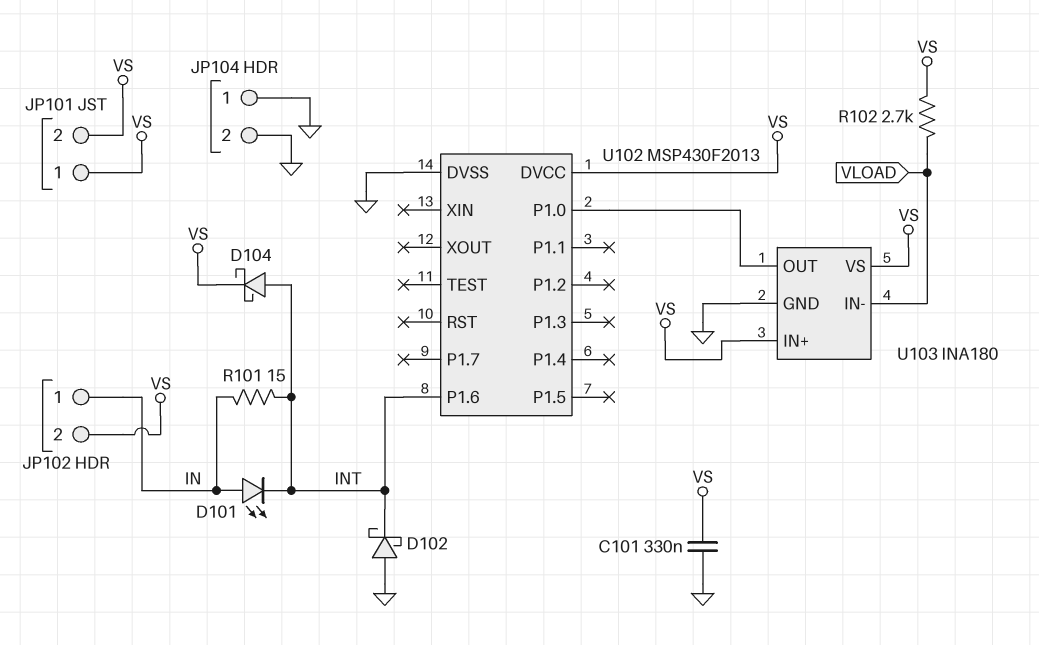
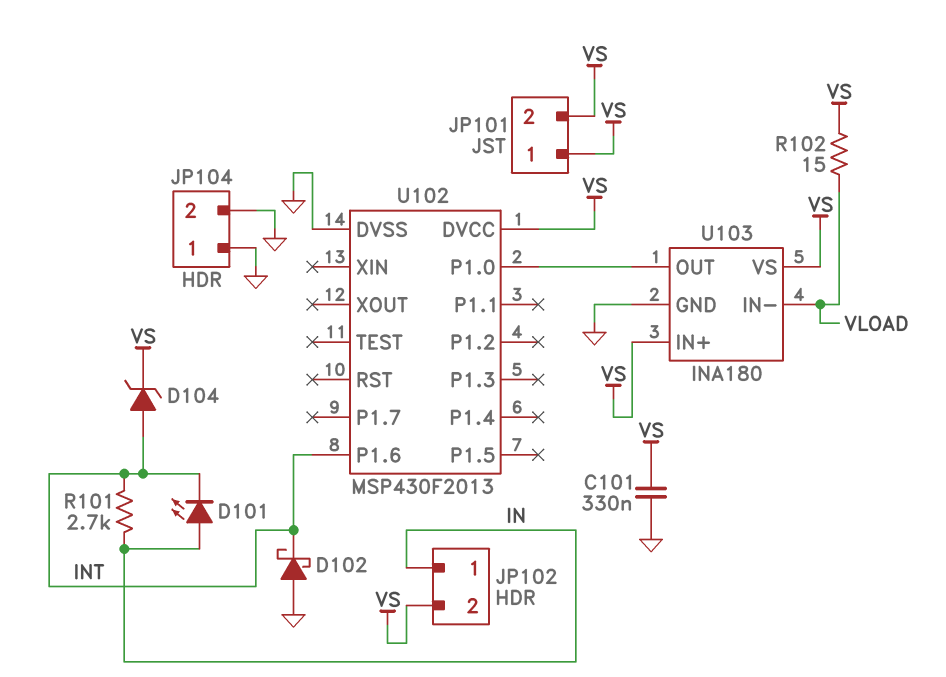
D104: schottky (A INT, K VS) -> zener (A INT, K VS)
R101: 15 (IN, INT) -> 2.7k (IN, INT)
R102: 2.7k (VLOAD, VS) -> 15 (VLOAD, VS)

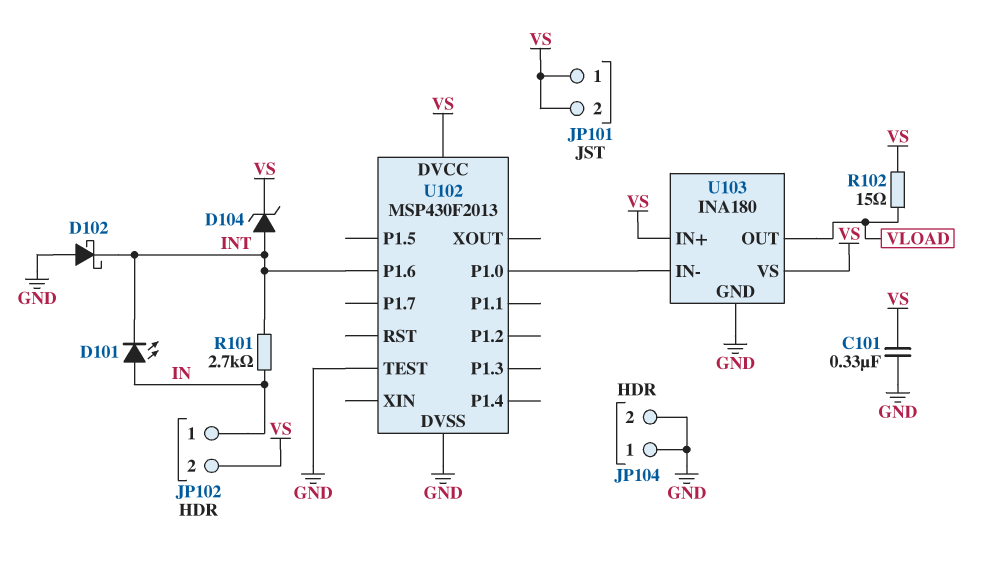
U102 pin TEST: none -> GND
U103 pin IN-: VLOAD -> U102/P1.0
U103 pin OUT: U102/P1.0 -> VLOAD

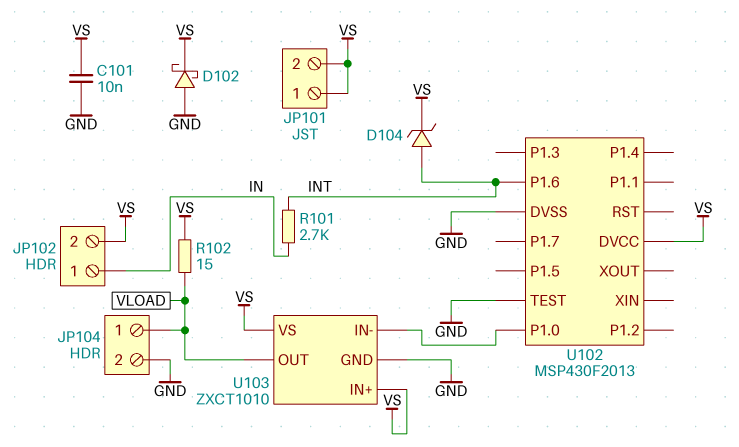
C101: 330nF (GND, VS) -> 10nF (GND, VS)
D101: LED (A IN, K INT) -> none
D102: schottky (A GND, K INT) -> schottky (A GND, K VS)
JP104 pin 1: GND -> VLOAD
U103: INA180 -> ZXCT1010

